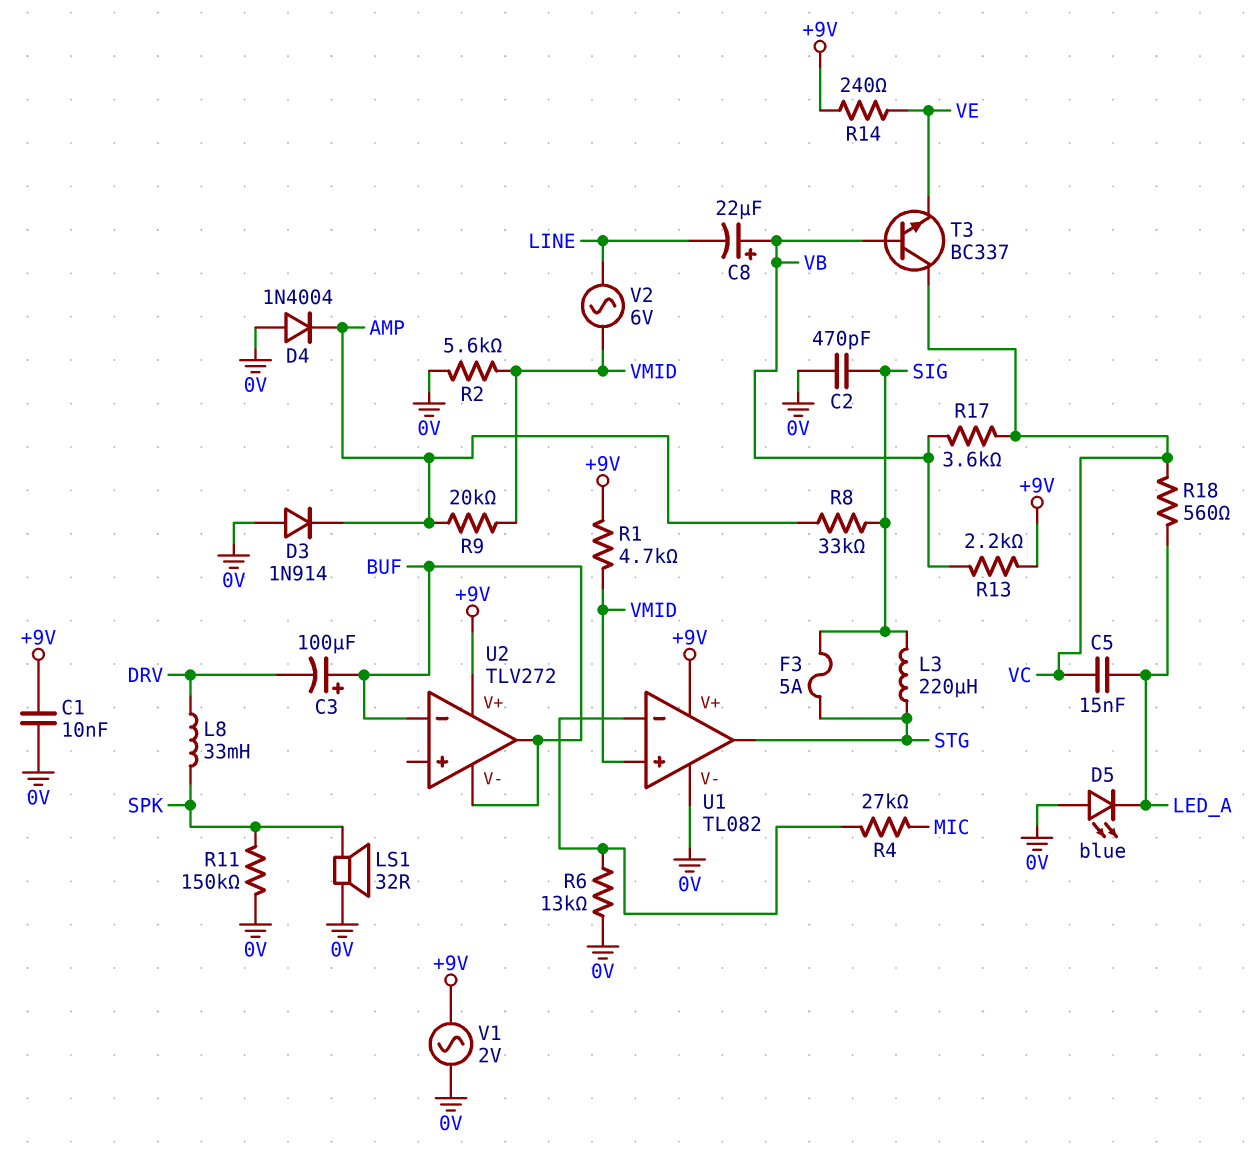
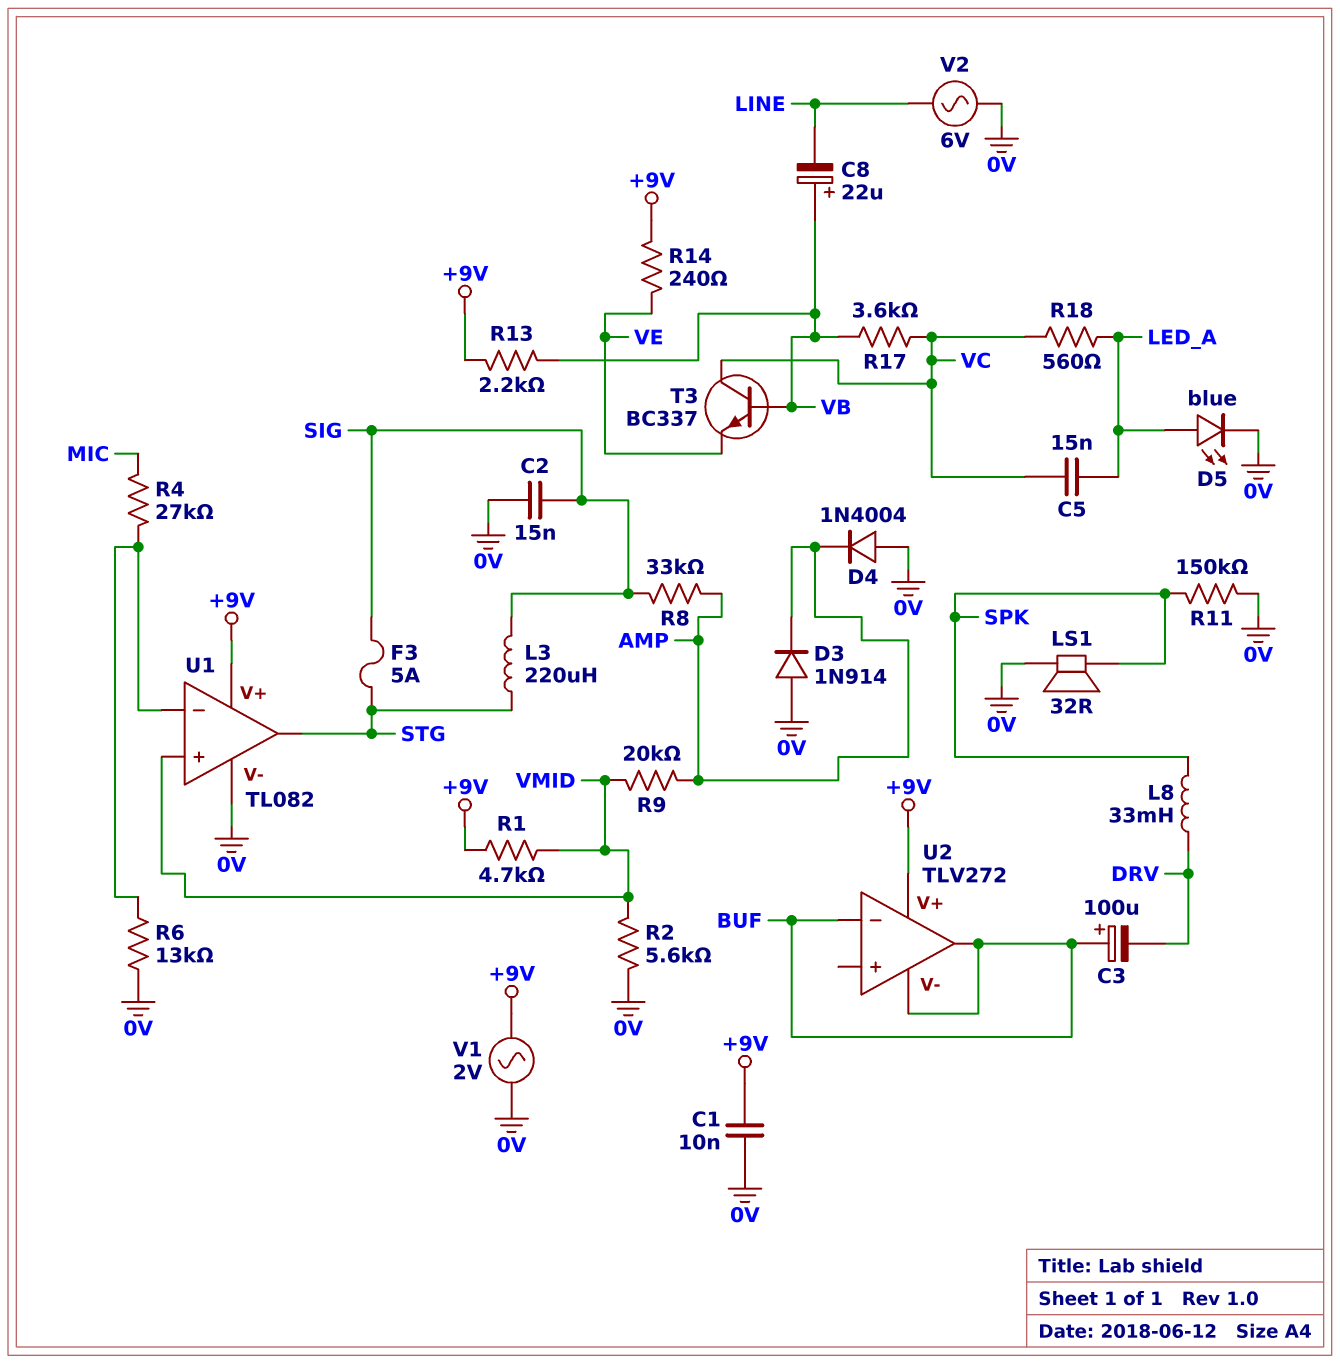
C2: 470pF (0V, SIG) -> 15nF (0V, SIG)
D5: LED blue (A 0V, K LED_A) -> LED blue (A LED_A, K 0V)
V2: AC 6V (LINE, VMID) -> AC 6V (0V, LINE)

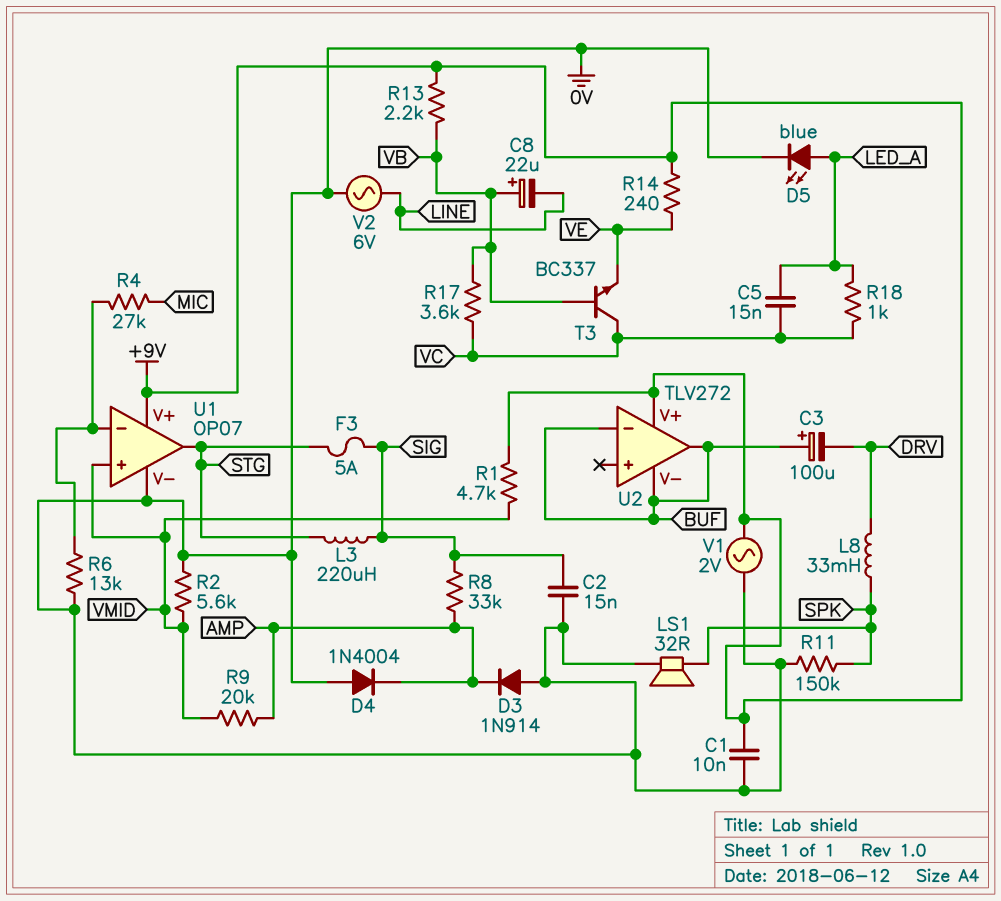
R18: 560 (LED_A, VC) -> 1k (LED_A, VC)
U1: TL082 -> OP07

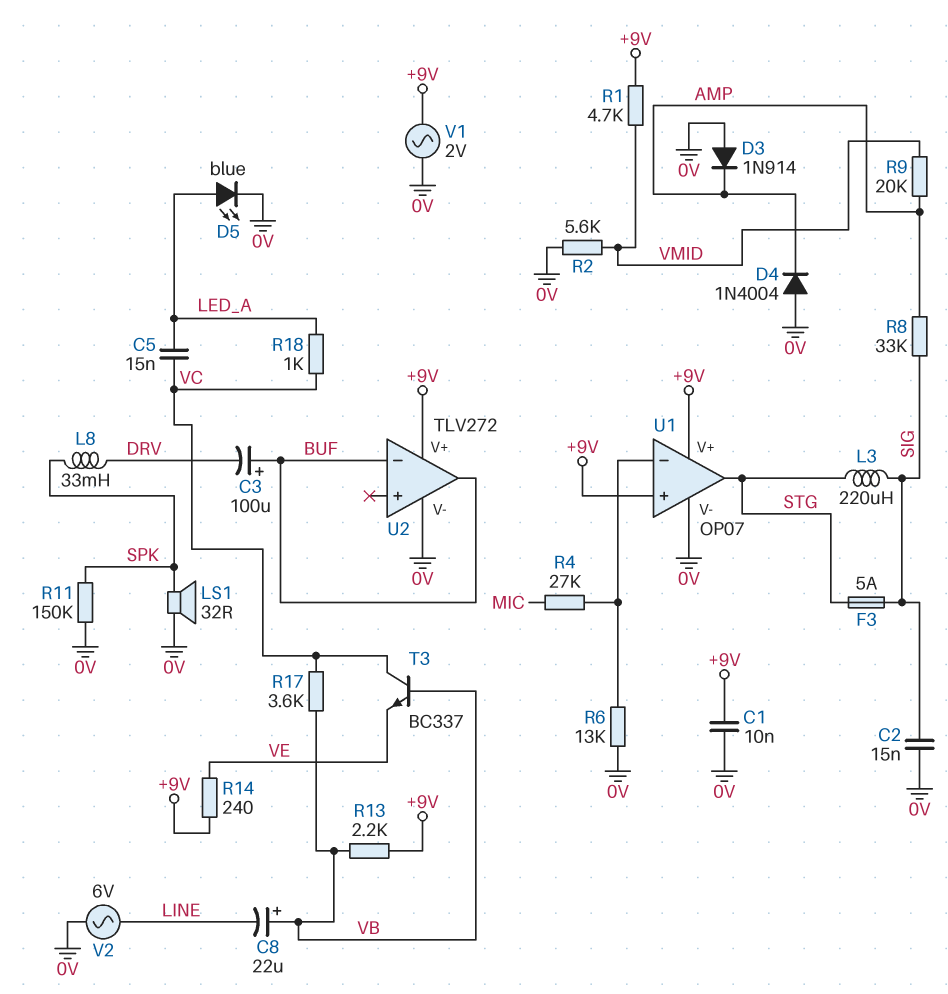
U1 pin in+: VMID -> +9V
U2 pin V-: BUF -> 0V

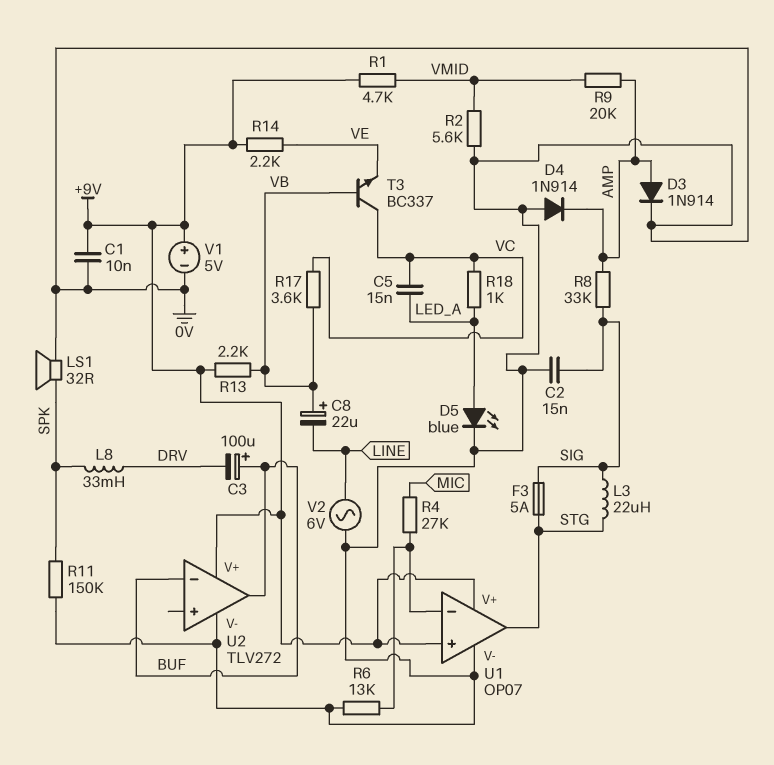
D3: diode 1N914 (A 0V, K AMP) -> diode 1N914 (A AMP, K 0V)
D4: diode 1N4004 (A 0V, K AMP) -> diode 1N914 (A 0V, K AMP)
L3: 220uH (SIG, STG) -> 22uH (SIG, STG)
R14: 240 (+9V, VE) -> 2.2k (+9V, VE)
V1: AC 2V (+9V, 0V) -> 5V (plus +9V, minus 0V)

